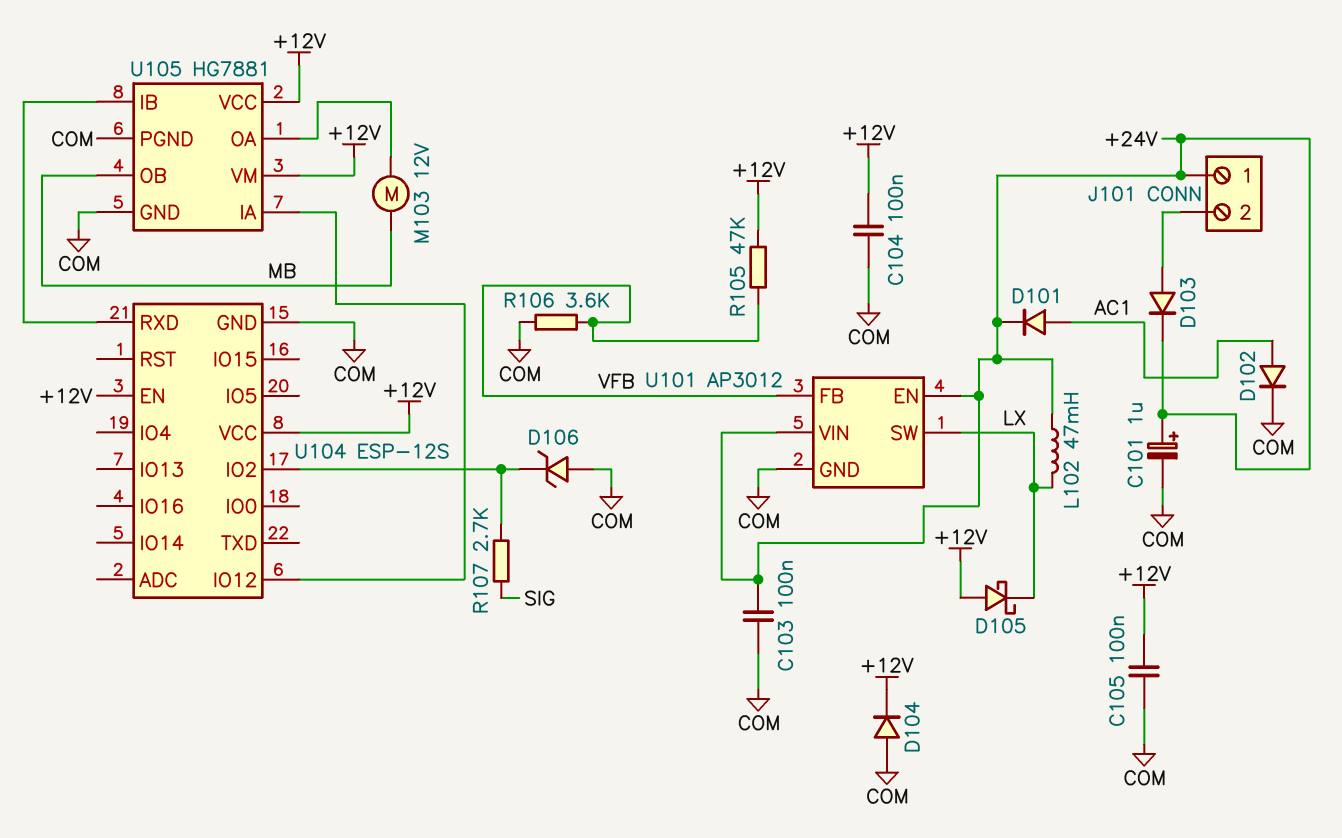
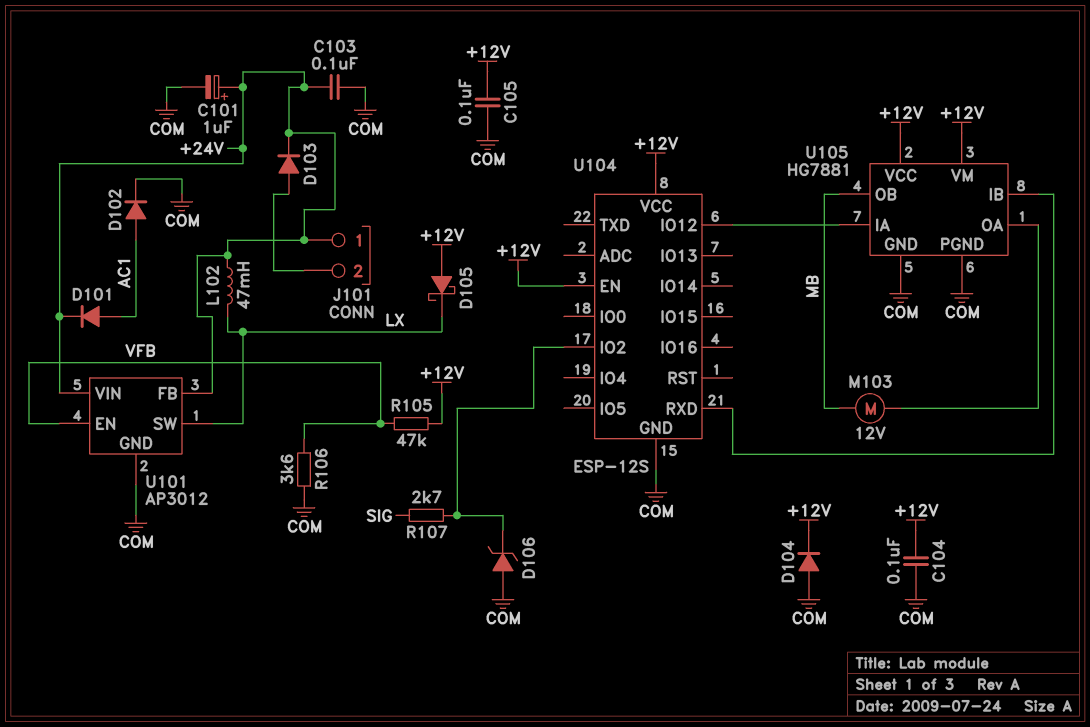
U101 pin EN: +24V -> VFB
U101 pin FB: VFB -> +24V

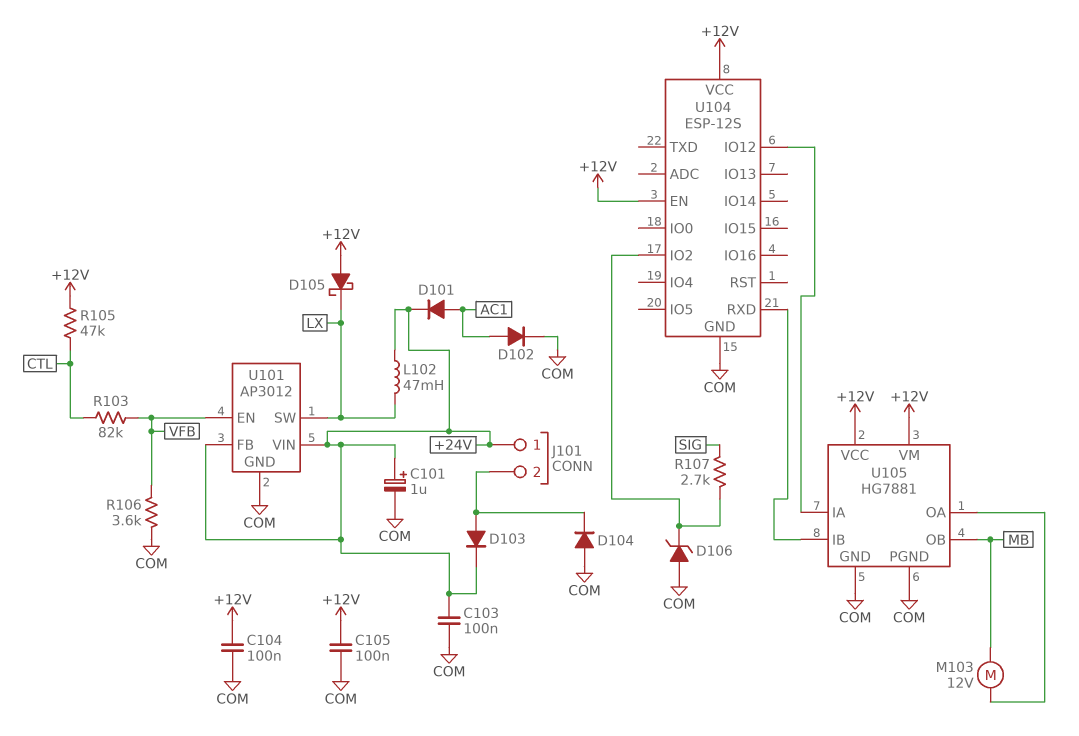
D104: diode (A COM, K +12V) -> diode (A COM, K J101/2)
R103: none -> 82k (CTL, VFB)
R105: 47k (+12V, VFB) -> 47k (+12V, CTL)

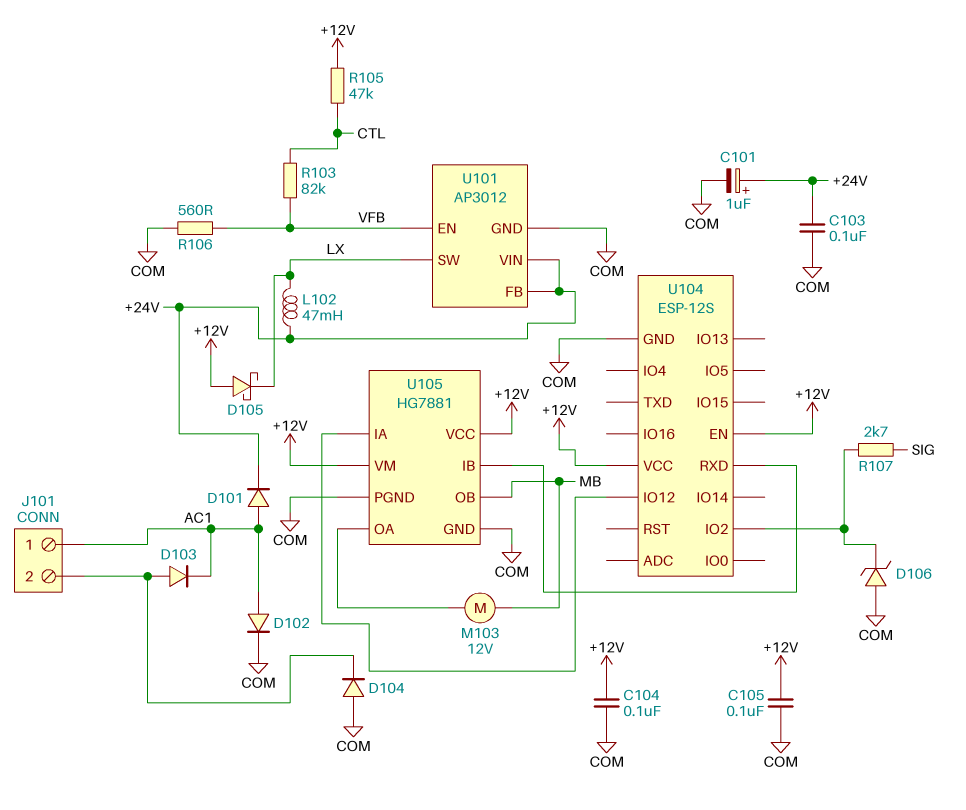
D103: diode (A J101/2, K +24V) -> diode (A J101/2, K AC1)
J101 pin 1: +24V -> AC1
R106: 3.6k (COM, VFB) -> 560 (COM, VFB)

